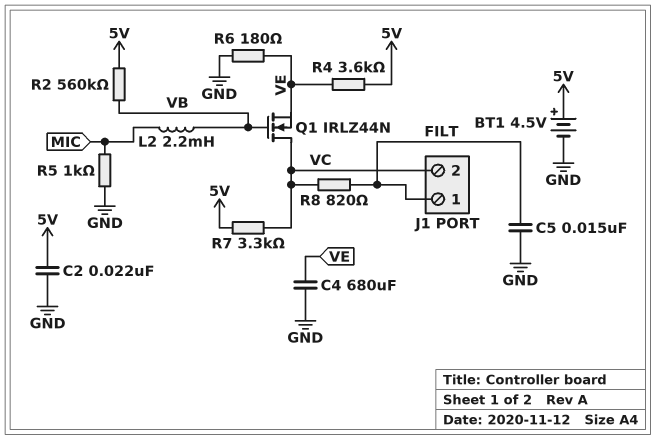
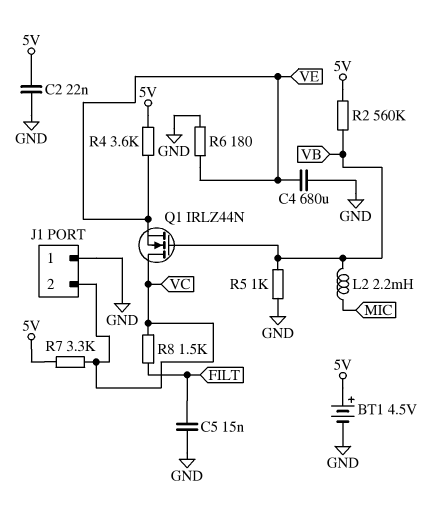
J1 pin 1: FILT -> GND
R5: 1k (GND, MIC) -> 1k (GND, VB)
R8: 820 (FILT, VC) -> 1.5k (FILT, VC)

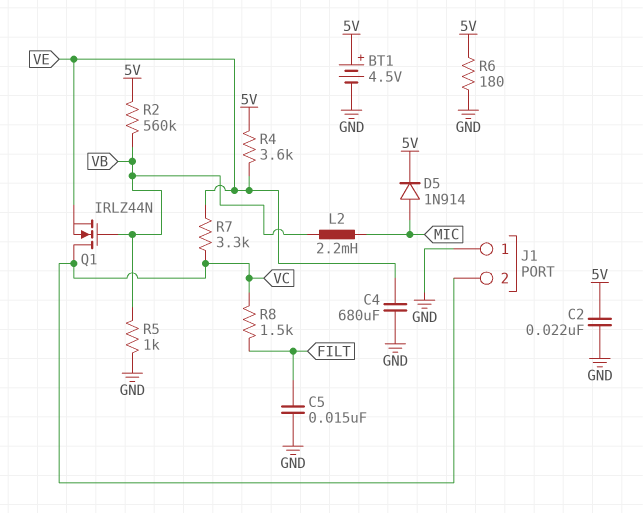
D5: none -> diode 1N914 (A MIC, K 5V)
R6: 180 (GND, VE) -> 180 (5V, GND)
R7: 3.3k (5V, VC) -> 3.3k (VC, VE)

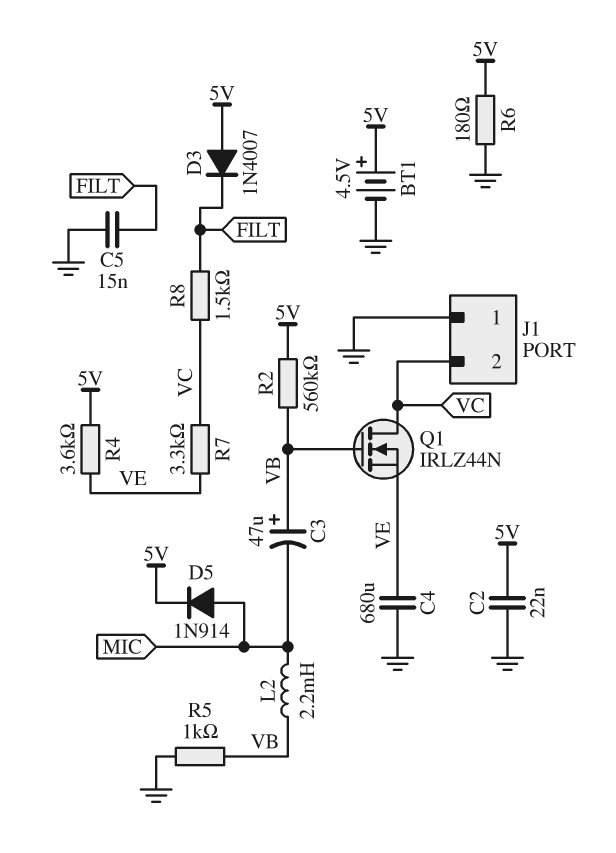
C3: none -> 47uF (plus VB, minus MIC)
D3: none -> diode 1N4007 (A 5V, K FILT)

